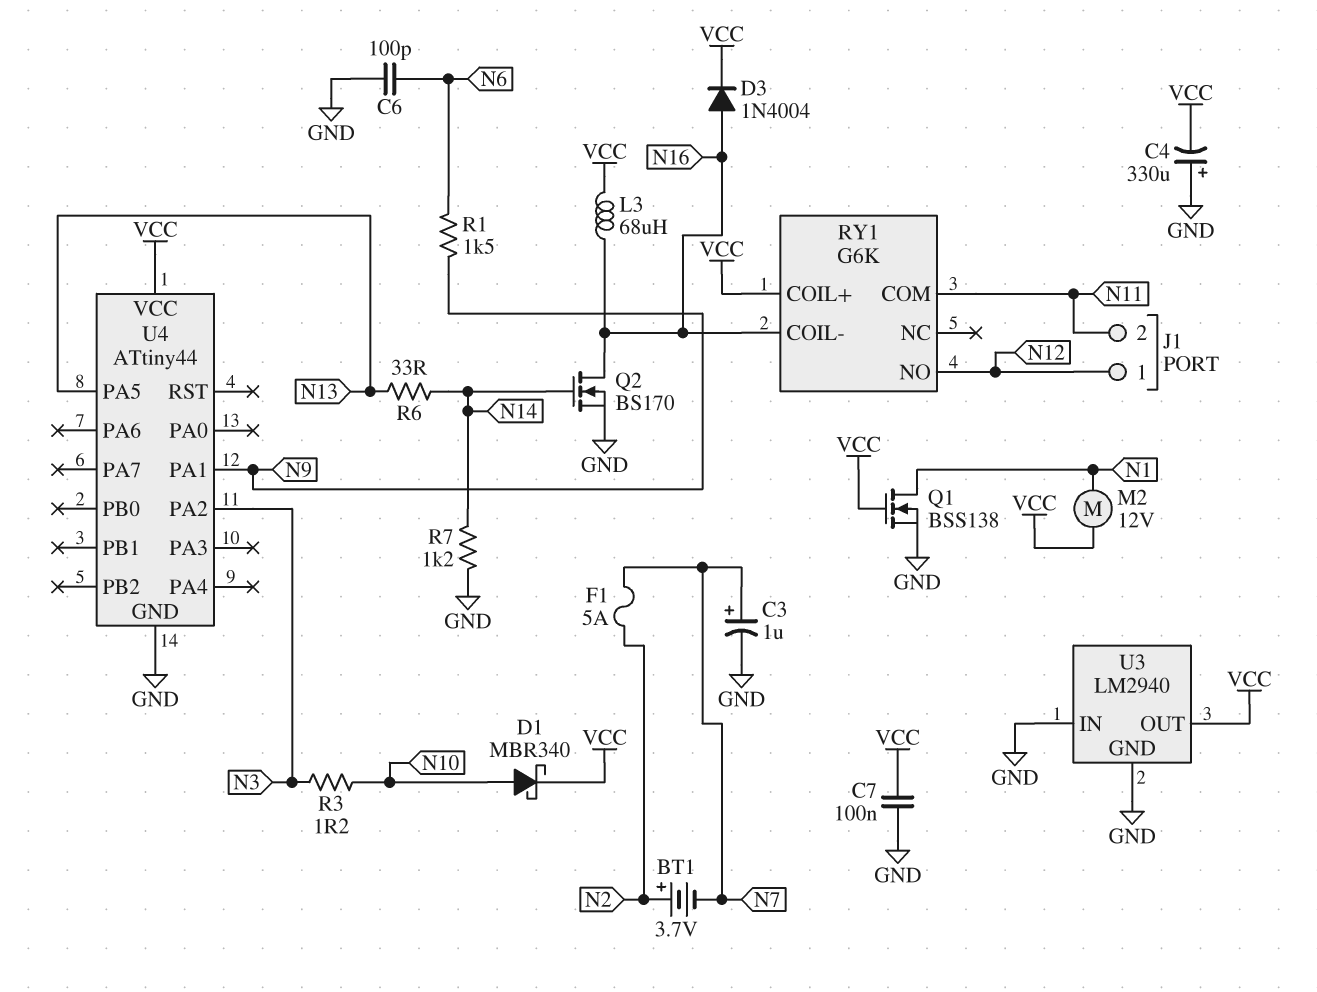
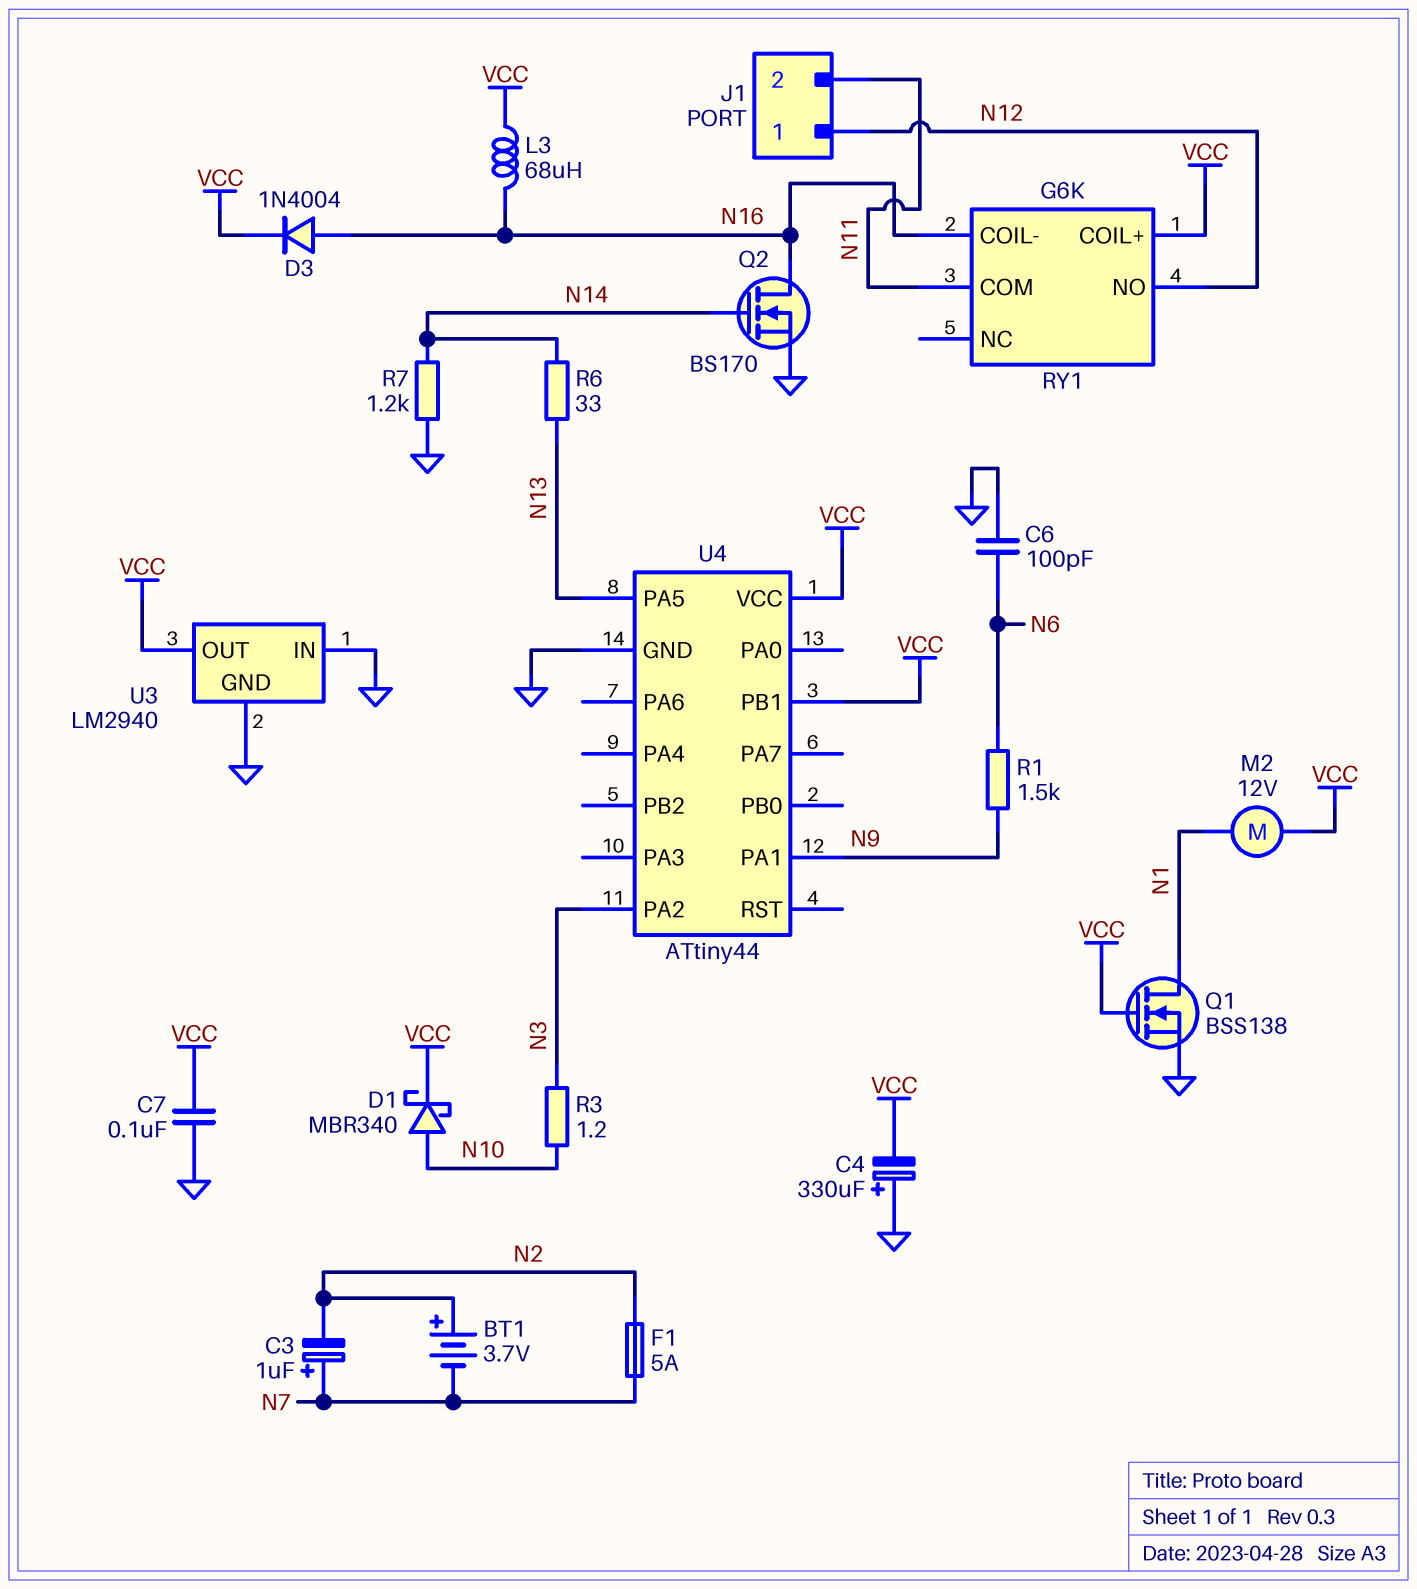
C3: 1uF (plus N7, minus GND) -> 1uF (plus N7, minus N2)
U4 pin PB1: none -> VCC

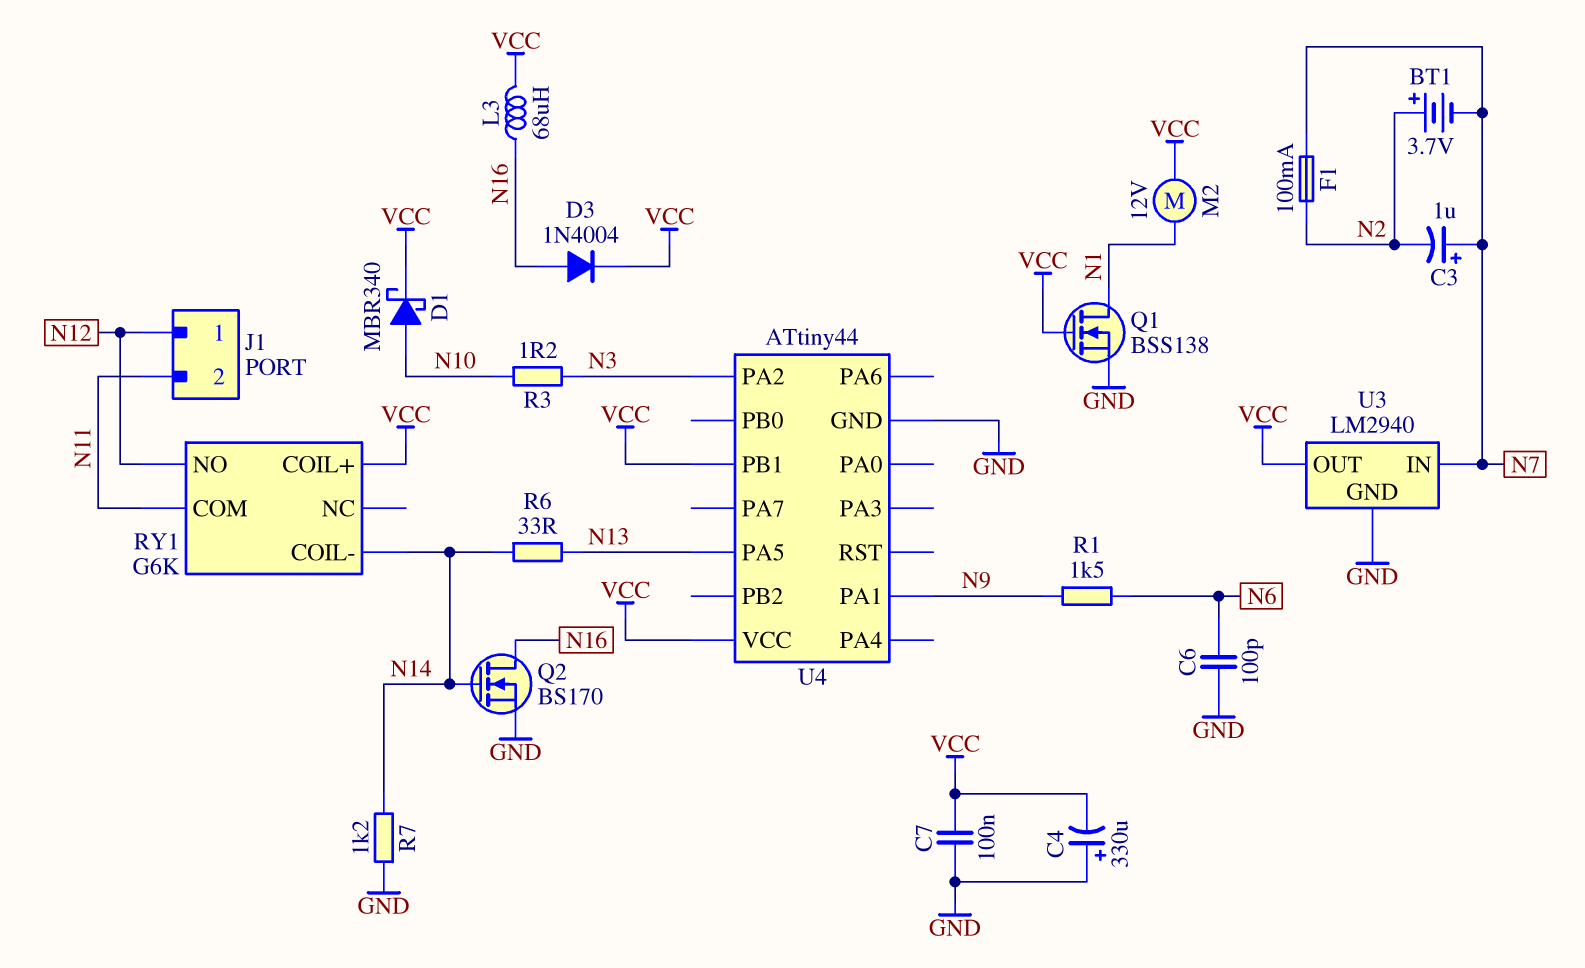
F1: 5A (N2, N7) -> 100mA (N2, N7)
RY1 pin COIL-: N16 -> N14
U3 pin IN: GND -> N7

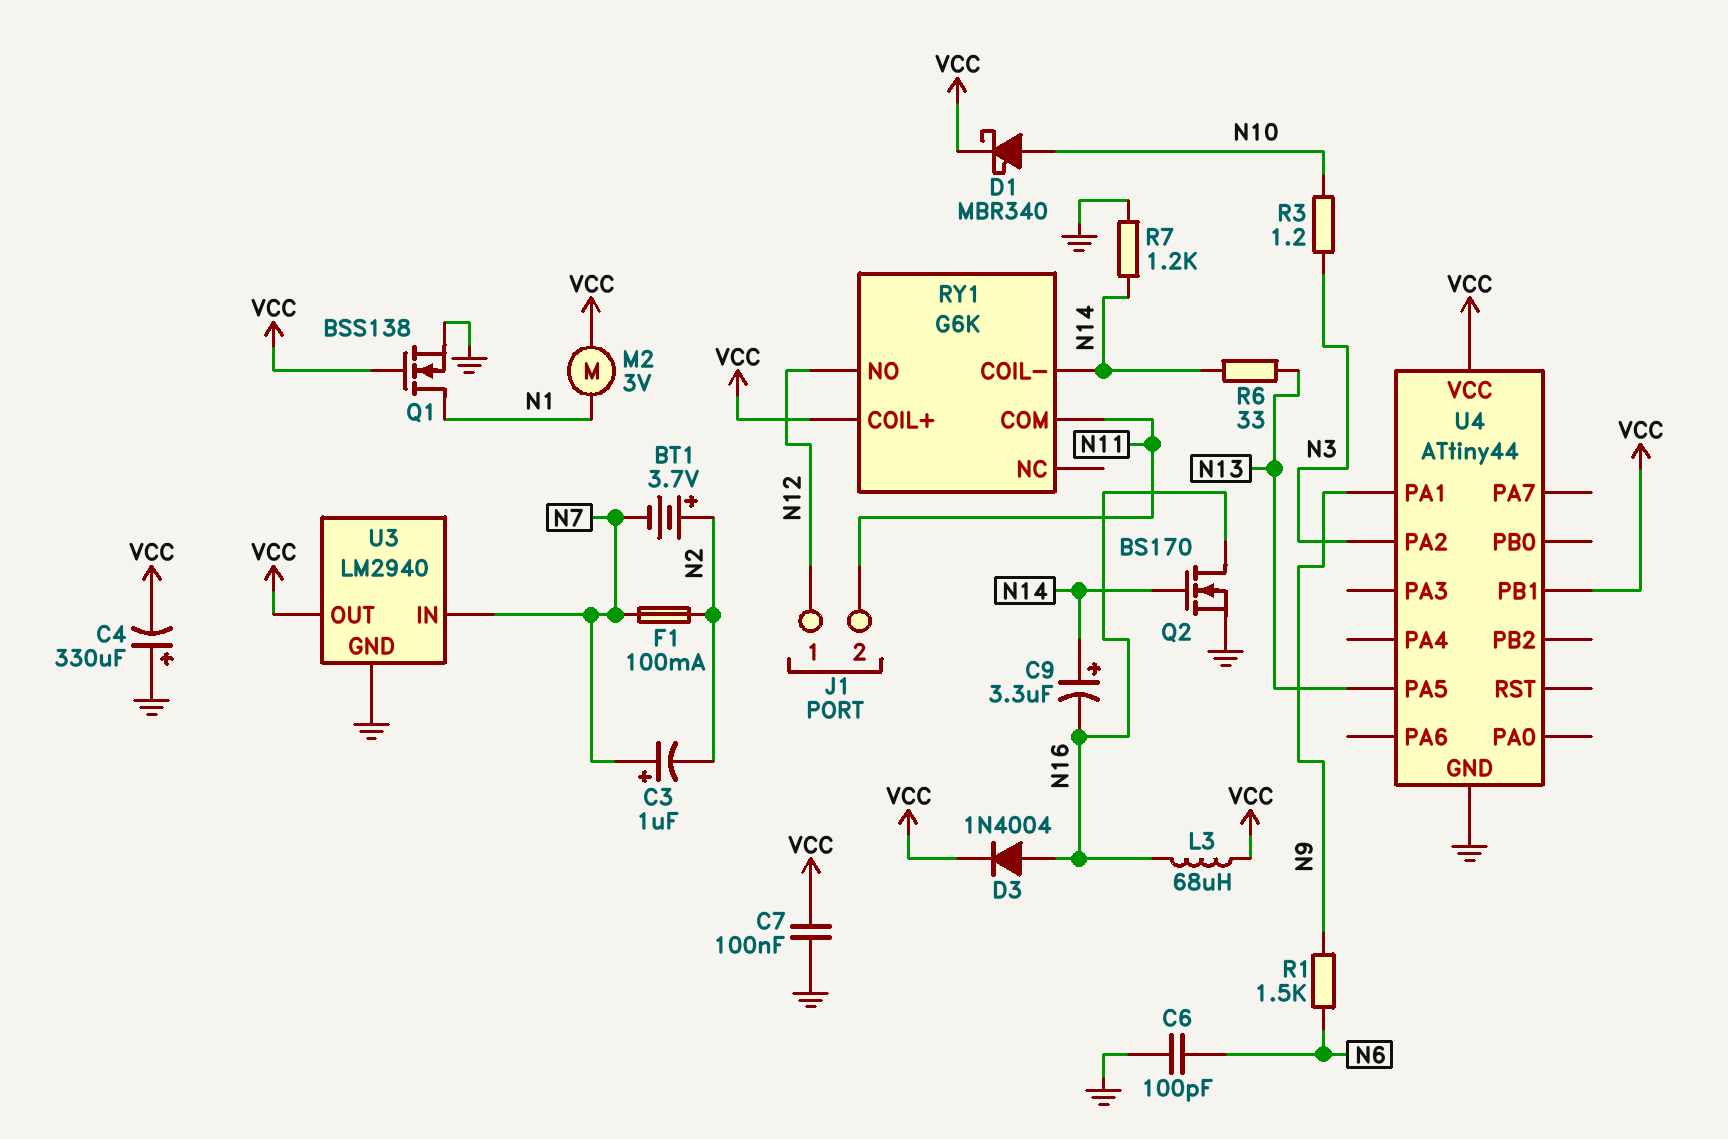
C9: none -> 3.3uF (plus N14, minus N16)
M2: motor 12V (N1, VCC) -> motor 3V (N1, VCC)

